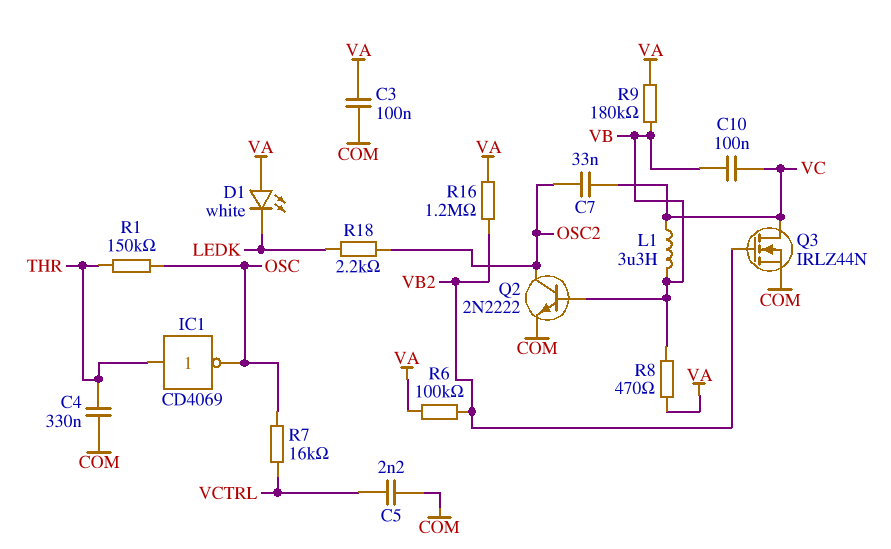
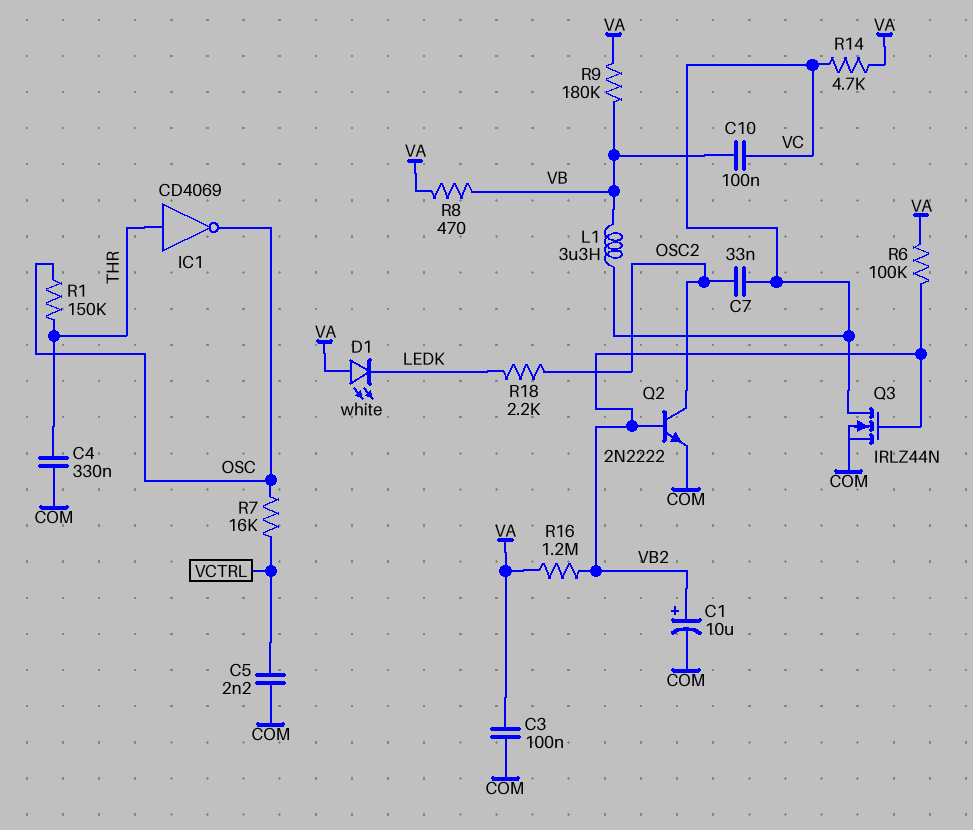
C1: none -> 10uF (plus VB2, minus COM)
Q2: NPN 2N2222 (B VB, C OSC2, E COM) -> NPN 2N2222 (B VB2, C OSC2, E COM)
R14: none -> 4.7k (VA, VC)

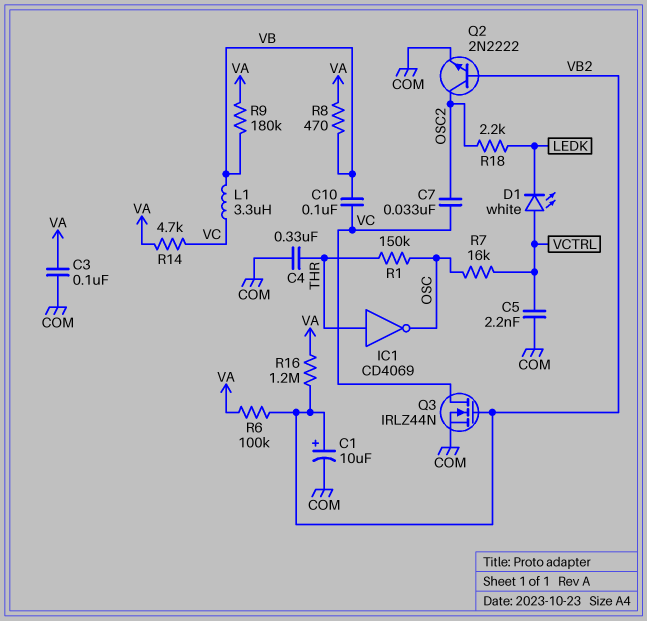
D1: LED white (A VA, K LEDK) -> LED white (A VCTRL, K LEDK)

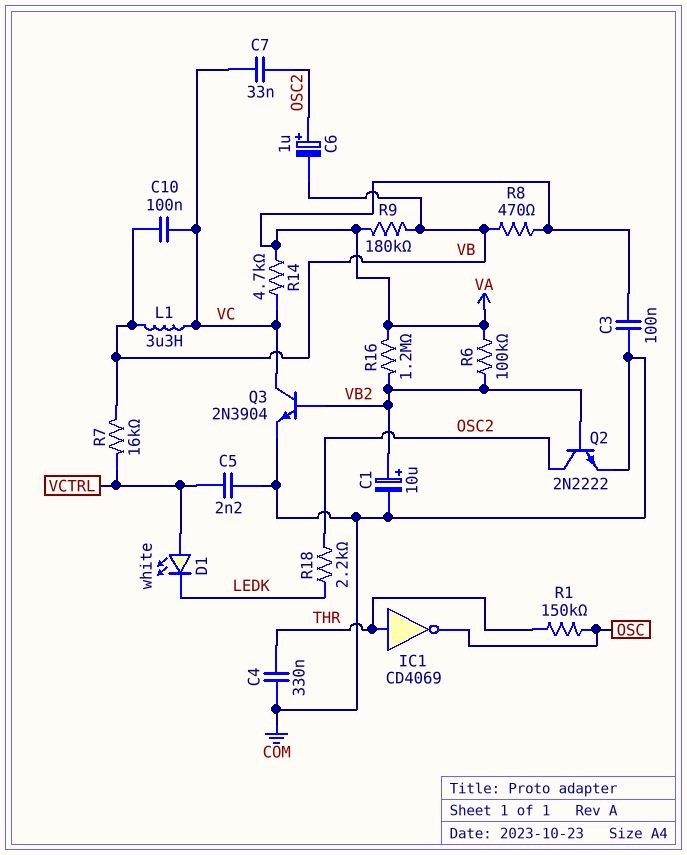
C6: none -> 1uF (plus OSC2, minus VB)
Q3: NMOS IRLZ44N (G VB2, D VC, S COM) -> NPN 2N3904 (B VB2, C VC, E COM)
R7: 16k (OSC, VCTRL) -> 16k (VB, VCTRL)

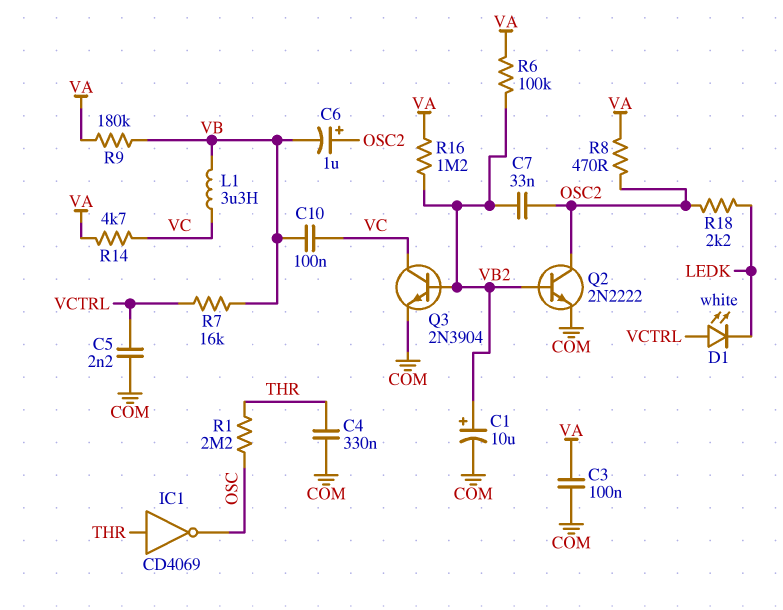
C7: 33nF (OSC2, VC) -> 33nF (OSC2, VB2)
R1: 150k (OSC, THR) -> 2.2M (OSC, THR)
R8: 470 (VA, VB) -> 470 (OSC2, VA)

